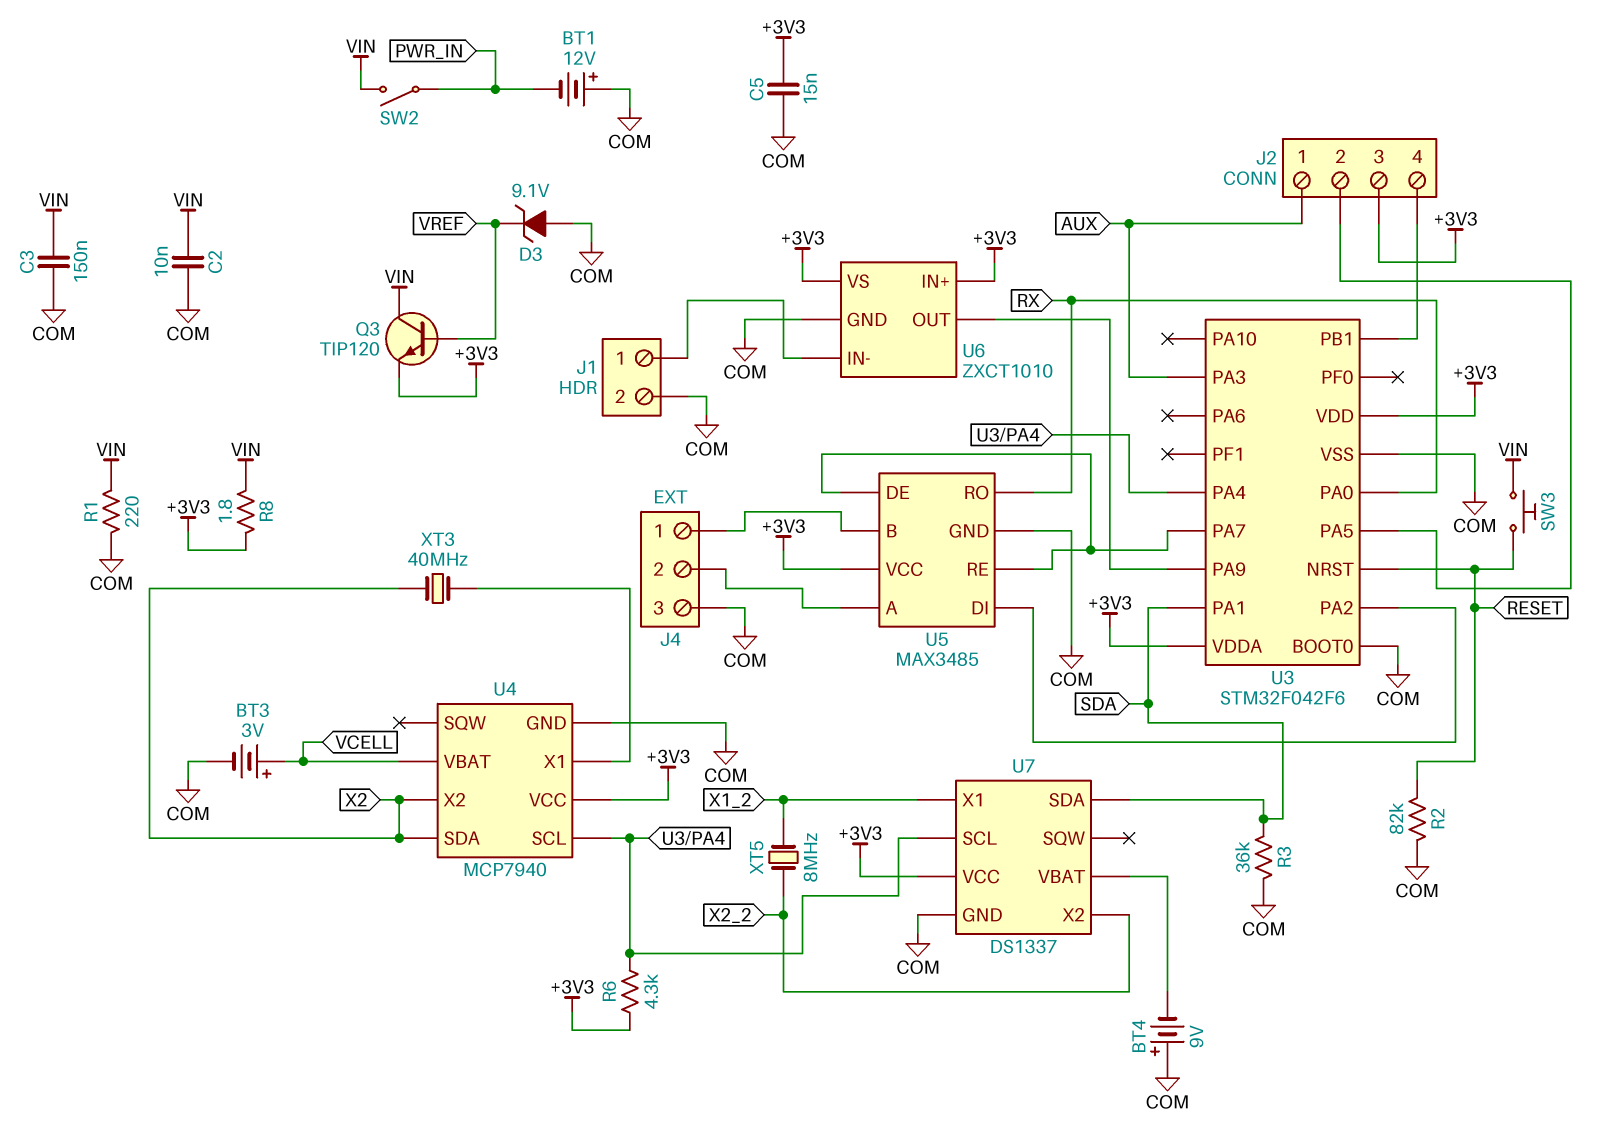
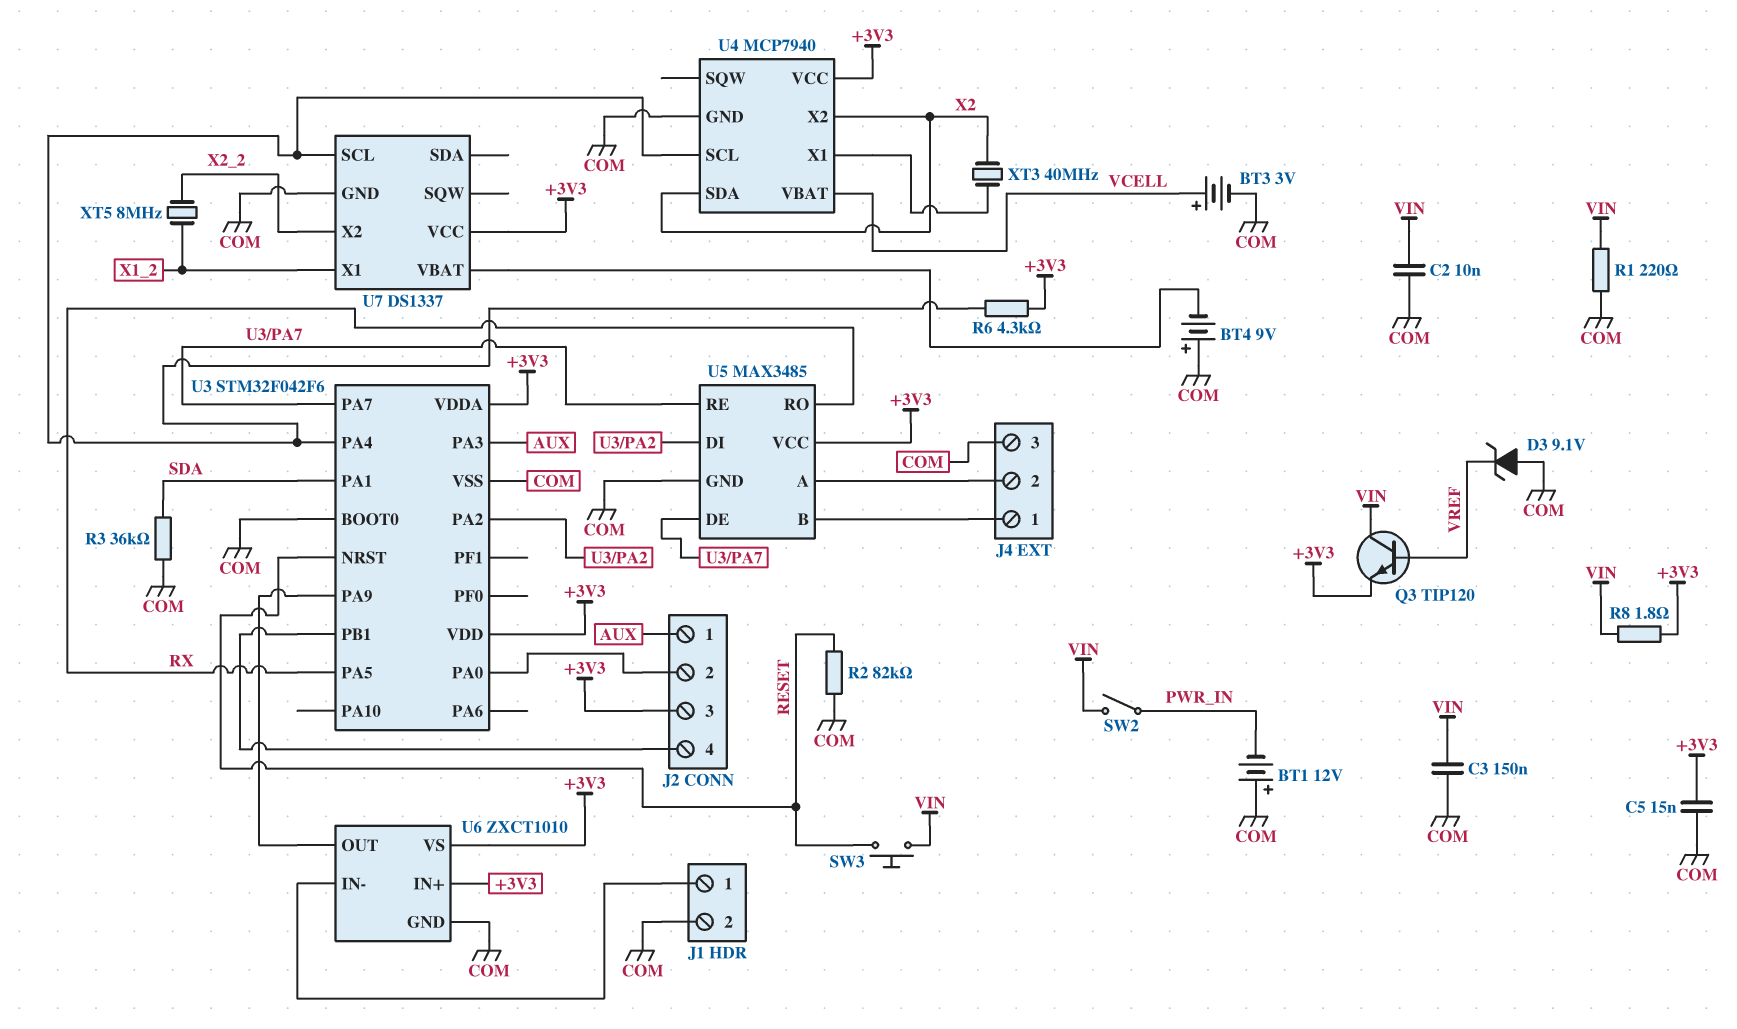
U3 pin PA0: RX -> J2/2
U3 pin PA5: J2/2 -> RX
U7 pin SDA: SDA -> none

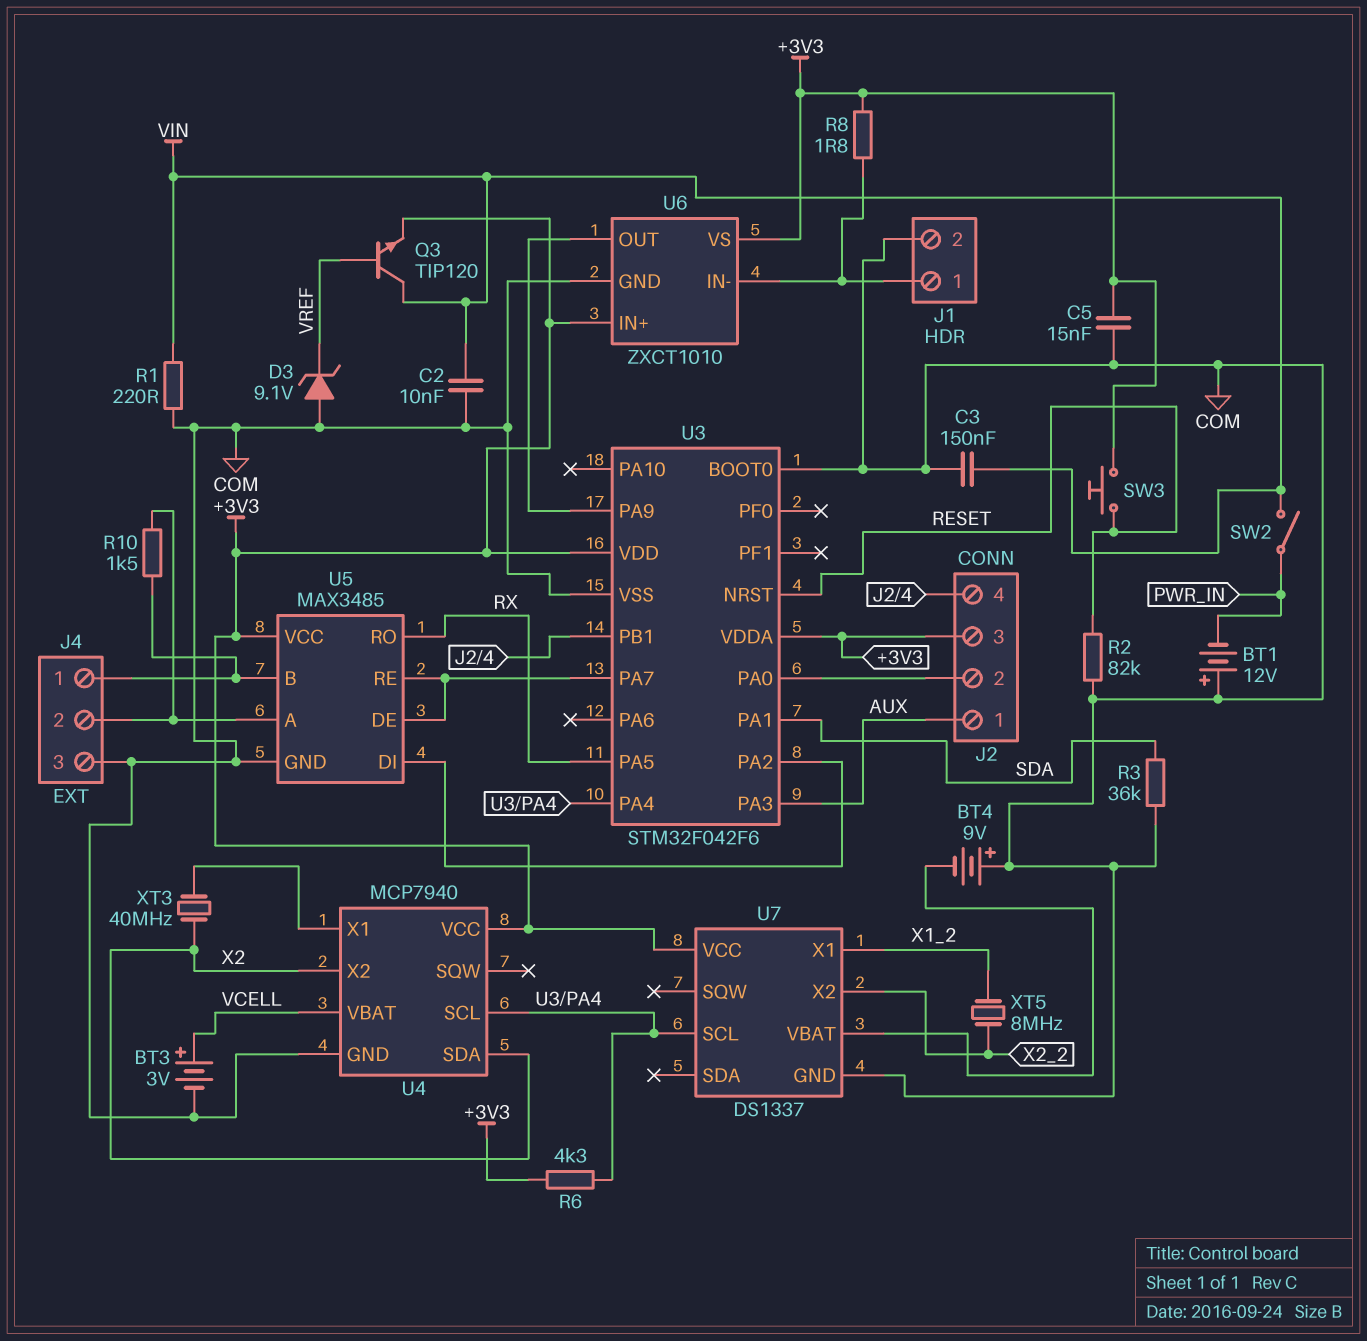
R8: 1.8 (+3V3, VIN) -> 1.8 (+3V3, J1/1)
R10: none -> 1.5k (J4/1, J4/2)
SW3: button (RESET, VIN) -> button (+3V3, RESET)

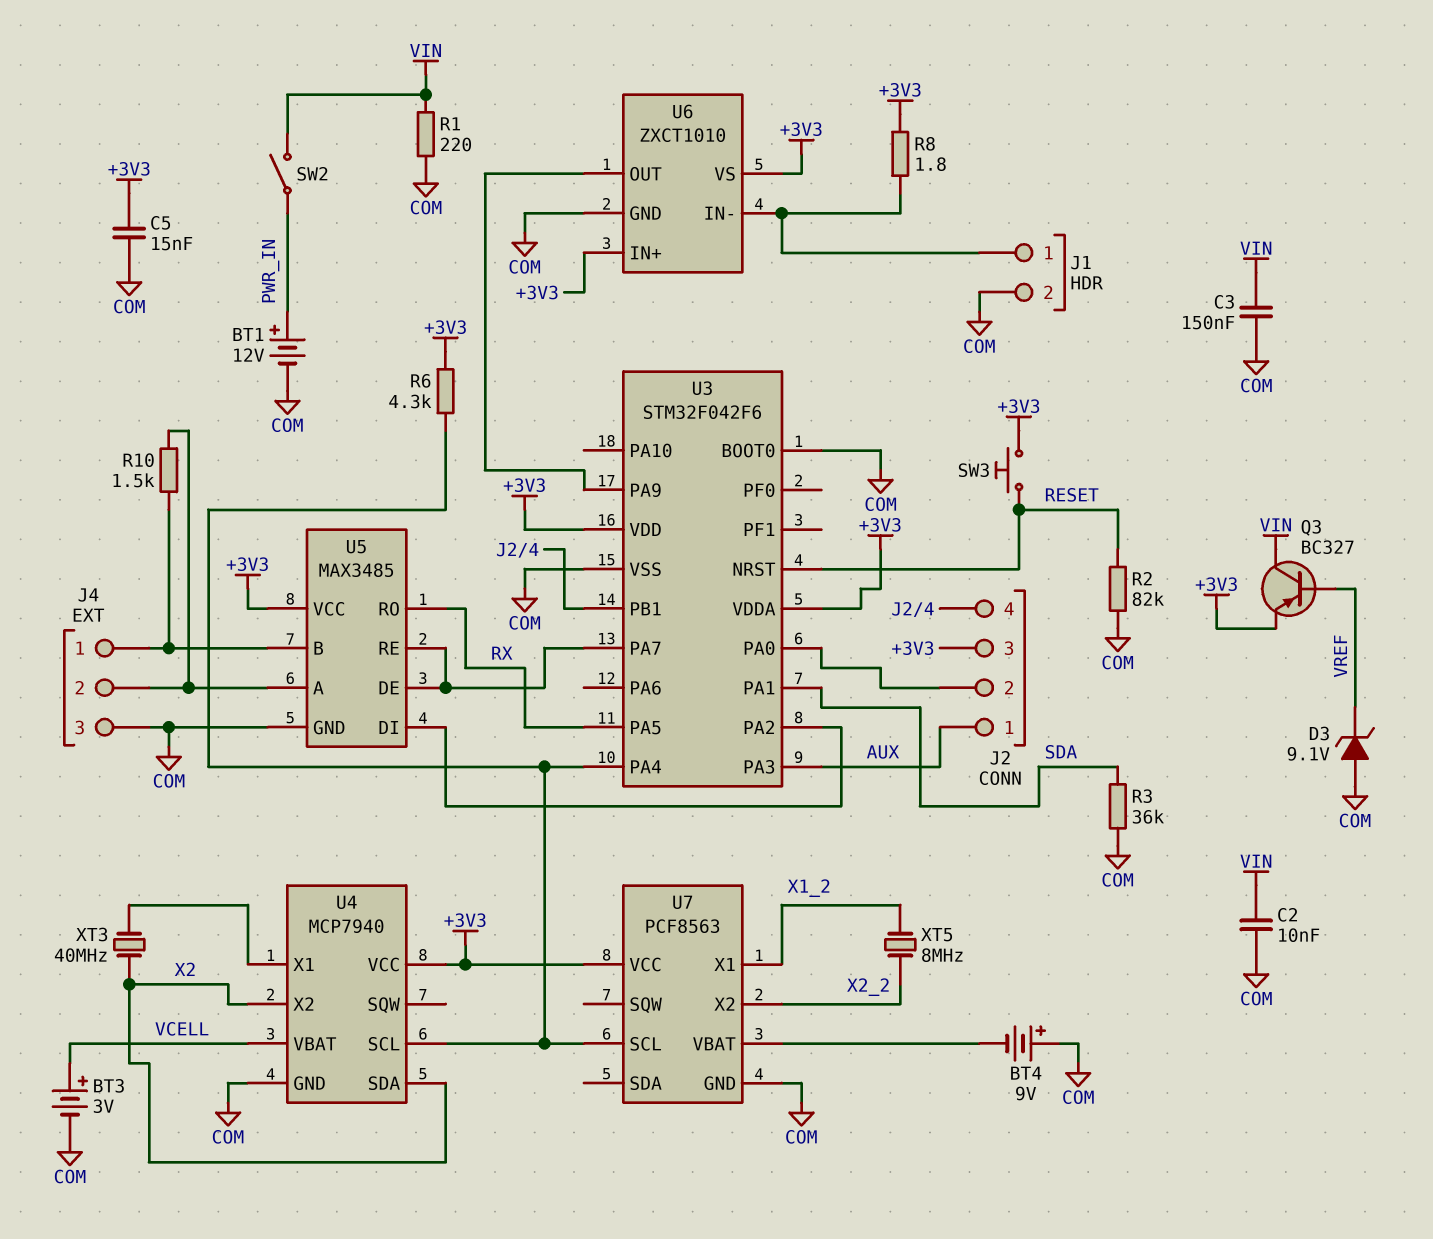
BT1: 12V (plus COM, minus PWR_IN) -> 12V (plus PWR_IN, minus COM)
Q3: NPN TIP120 (B VREF, C VIN, E +3V3) -> PNP BC327 (B VREF, C VIN, E +3V3)
U7: DS1337 -> PCF8563

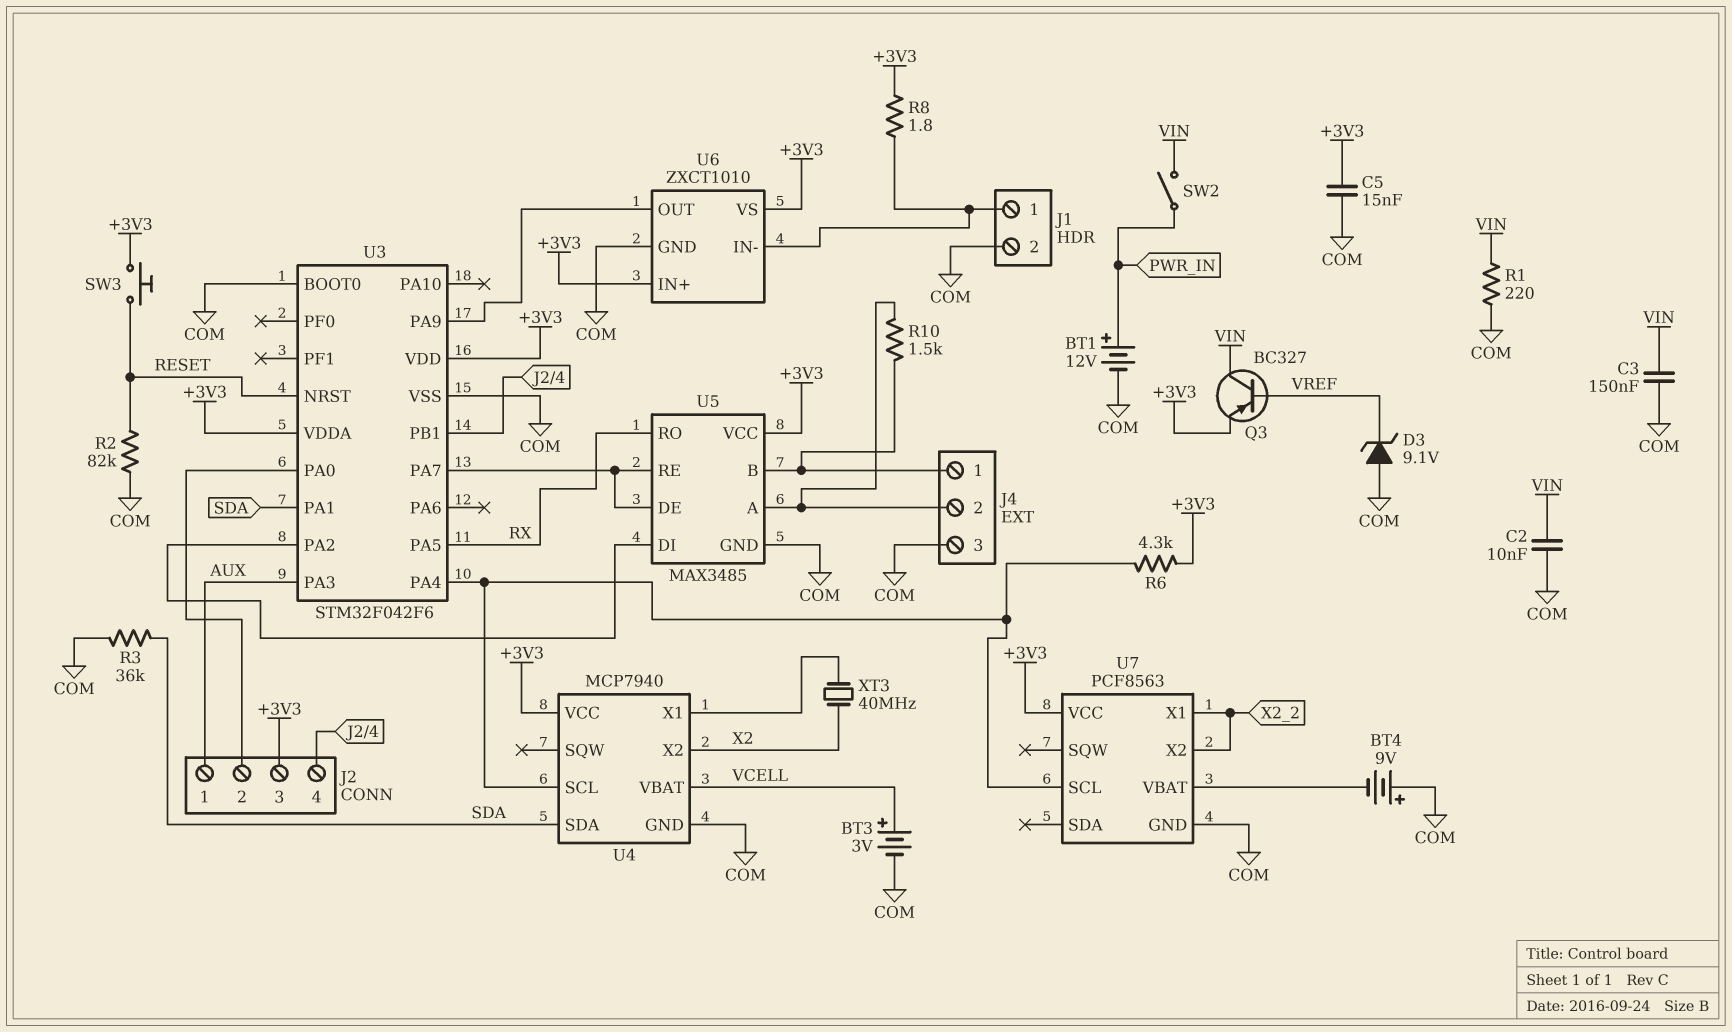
U4 pin SDA: X2 -> SDA
U7 pin X1: X1_2 -> X2_2
XT5: 8MHz (X1_2, X2_2) -> none

